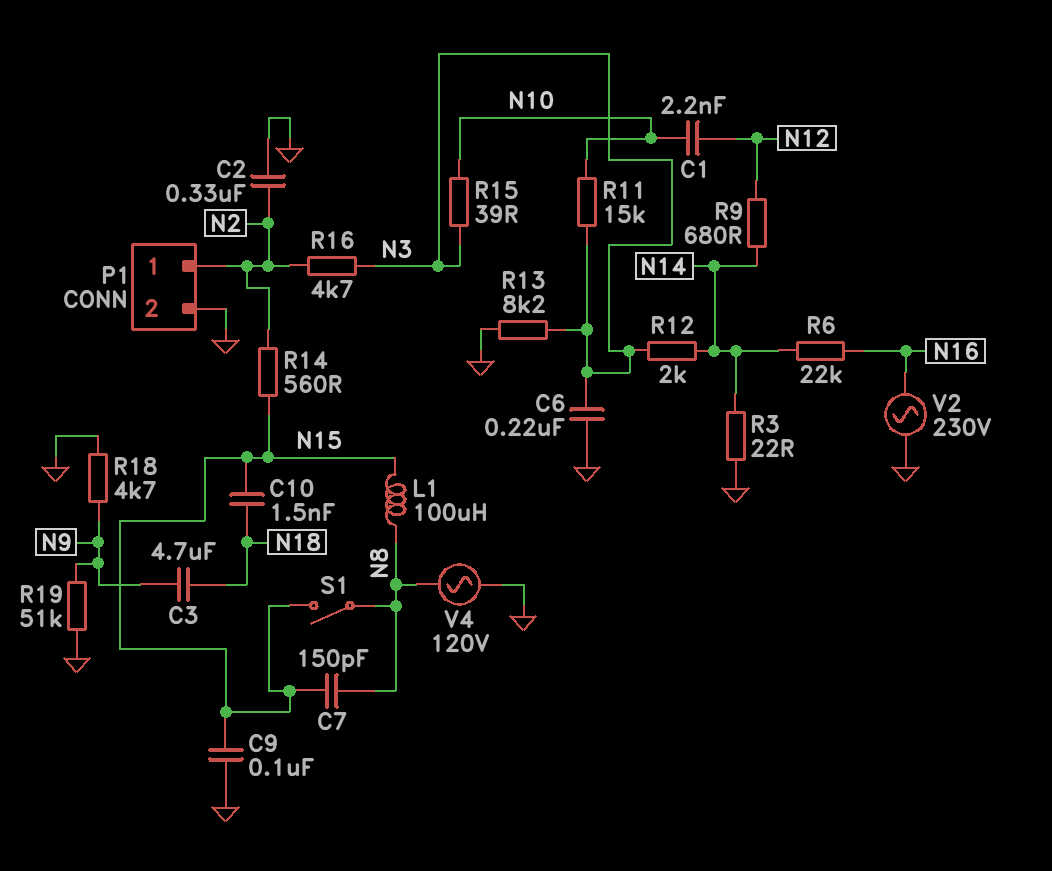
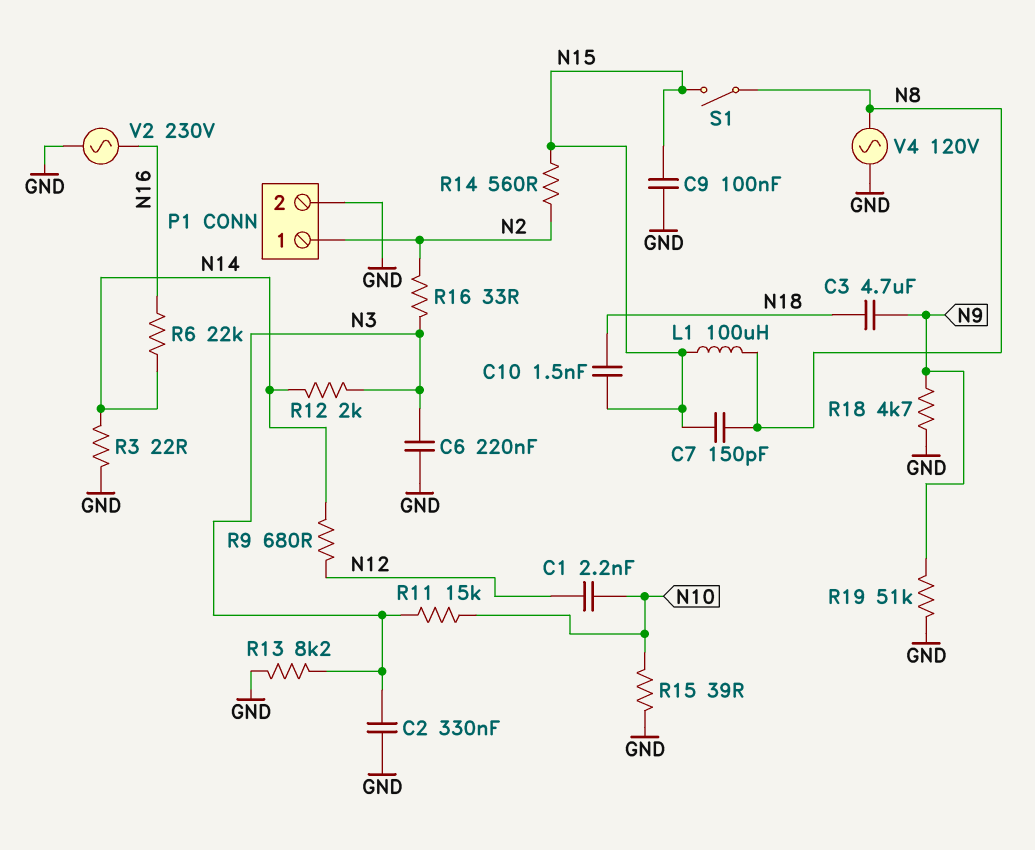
C2: 330nF (GND, N2) -> 330nF (GND, N3)
R15: 39 (N3, N10) -> 39 (GND, N10)
R16: 4.7k (N2, N3) -> 33 (N2, N3)

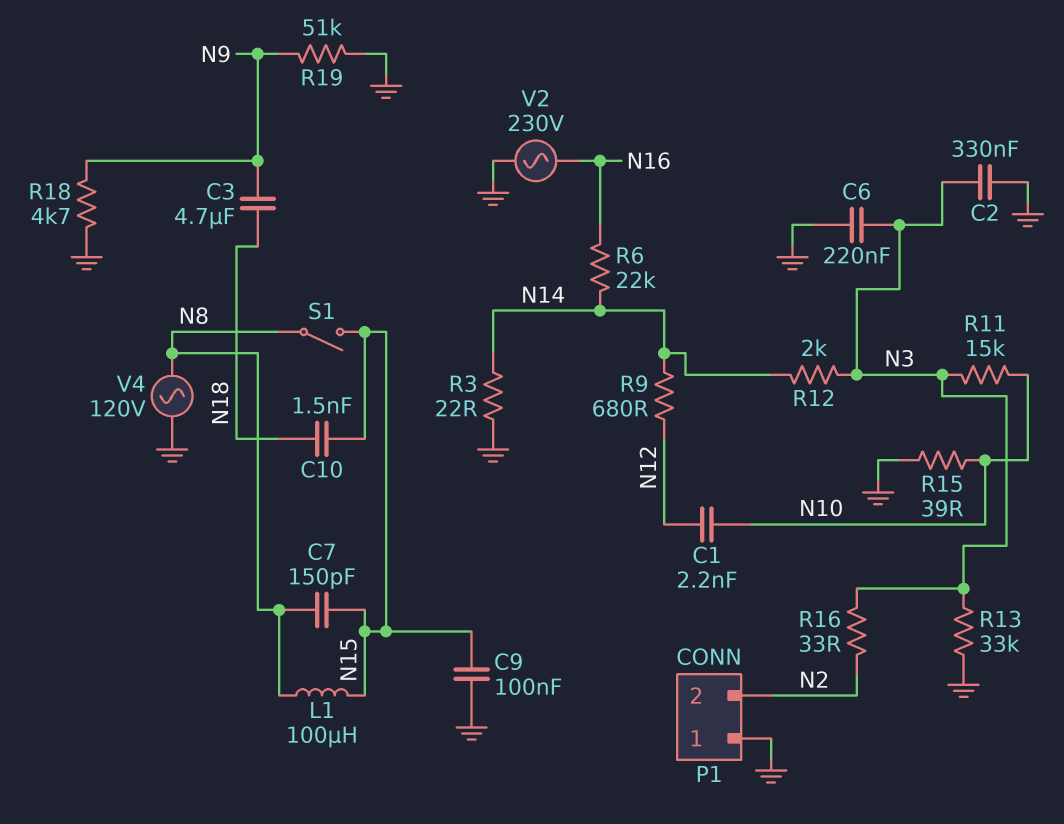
P1 pin 1: N2 -> GND
P1 pin 2: GND -> N2
R13: 8.2k (GND, N3) -> 33k (GND, N3)
R14: 560 (N2, N15) -> none

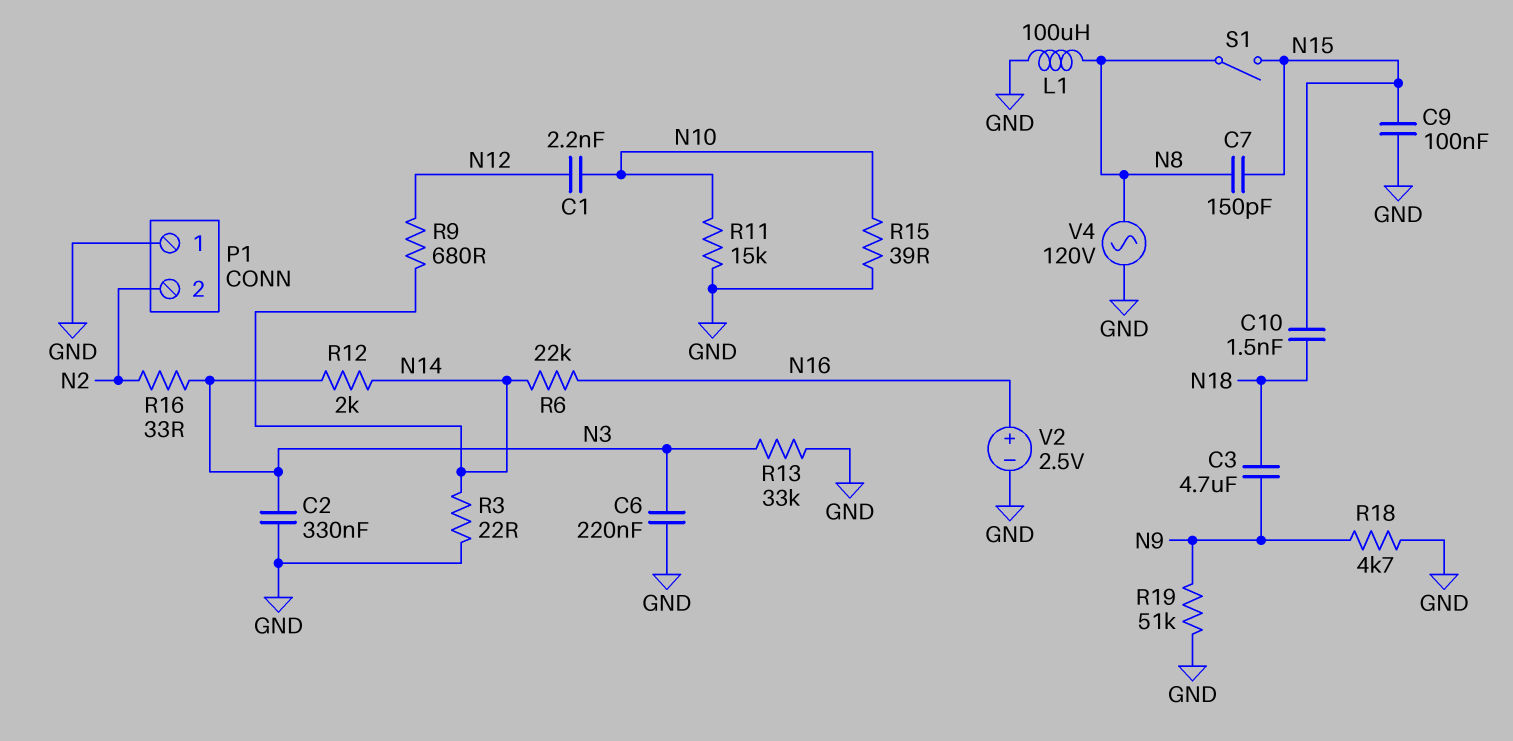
L1: 100uH (N8, N15) -> 100uH (GND, N8)
R11: 15k (N3, N10) -> 15k (GND, N10)
V2: AC 230V (GND, N16) -> 2.5V (plus N16, minus GND)

